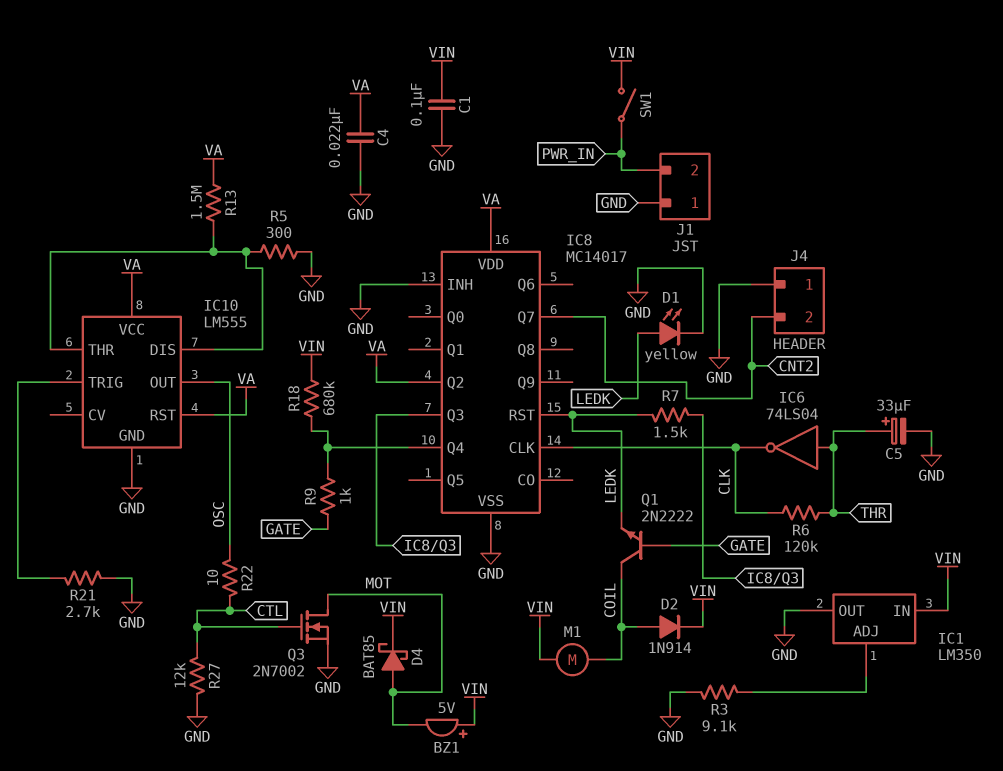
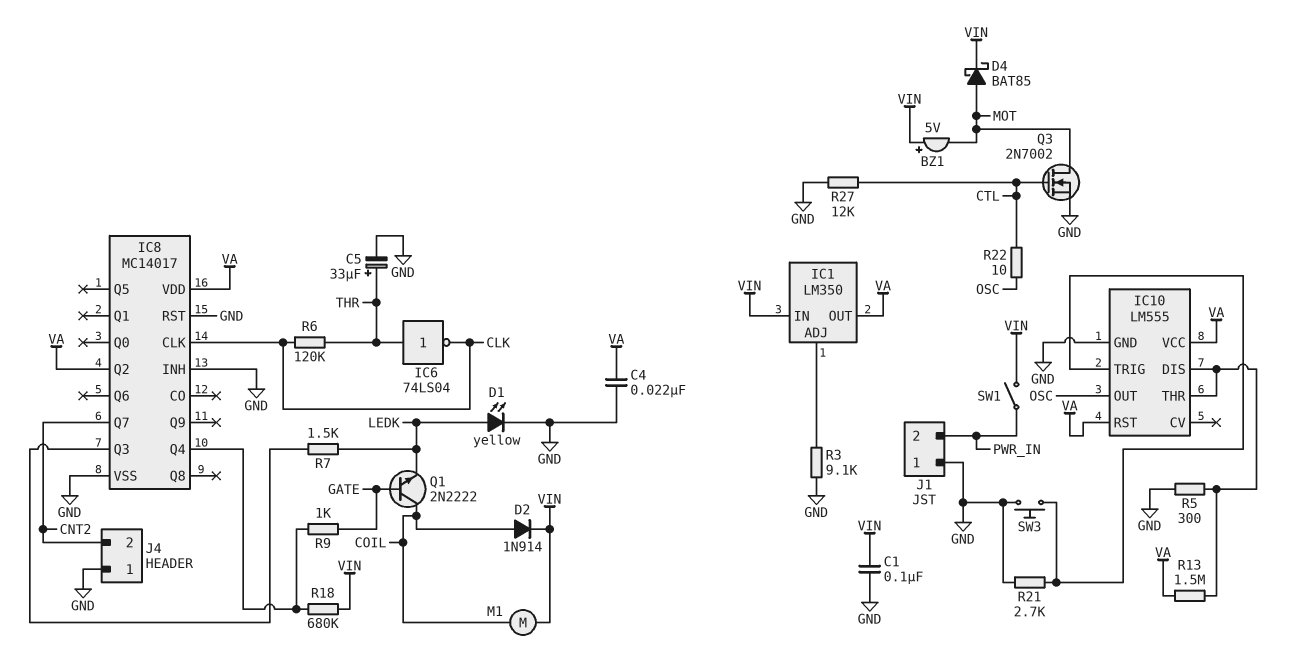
IC1 pin OUT: GND -> VA
IC8 pin RST: LEDK -> GND
SW3: none -> button (GND, IC10/TRIG)

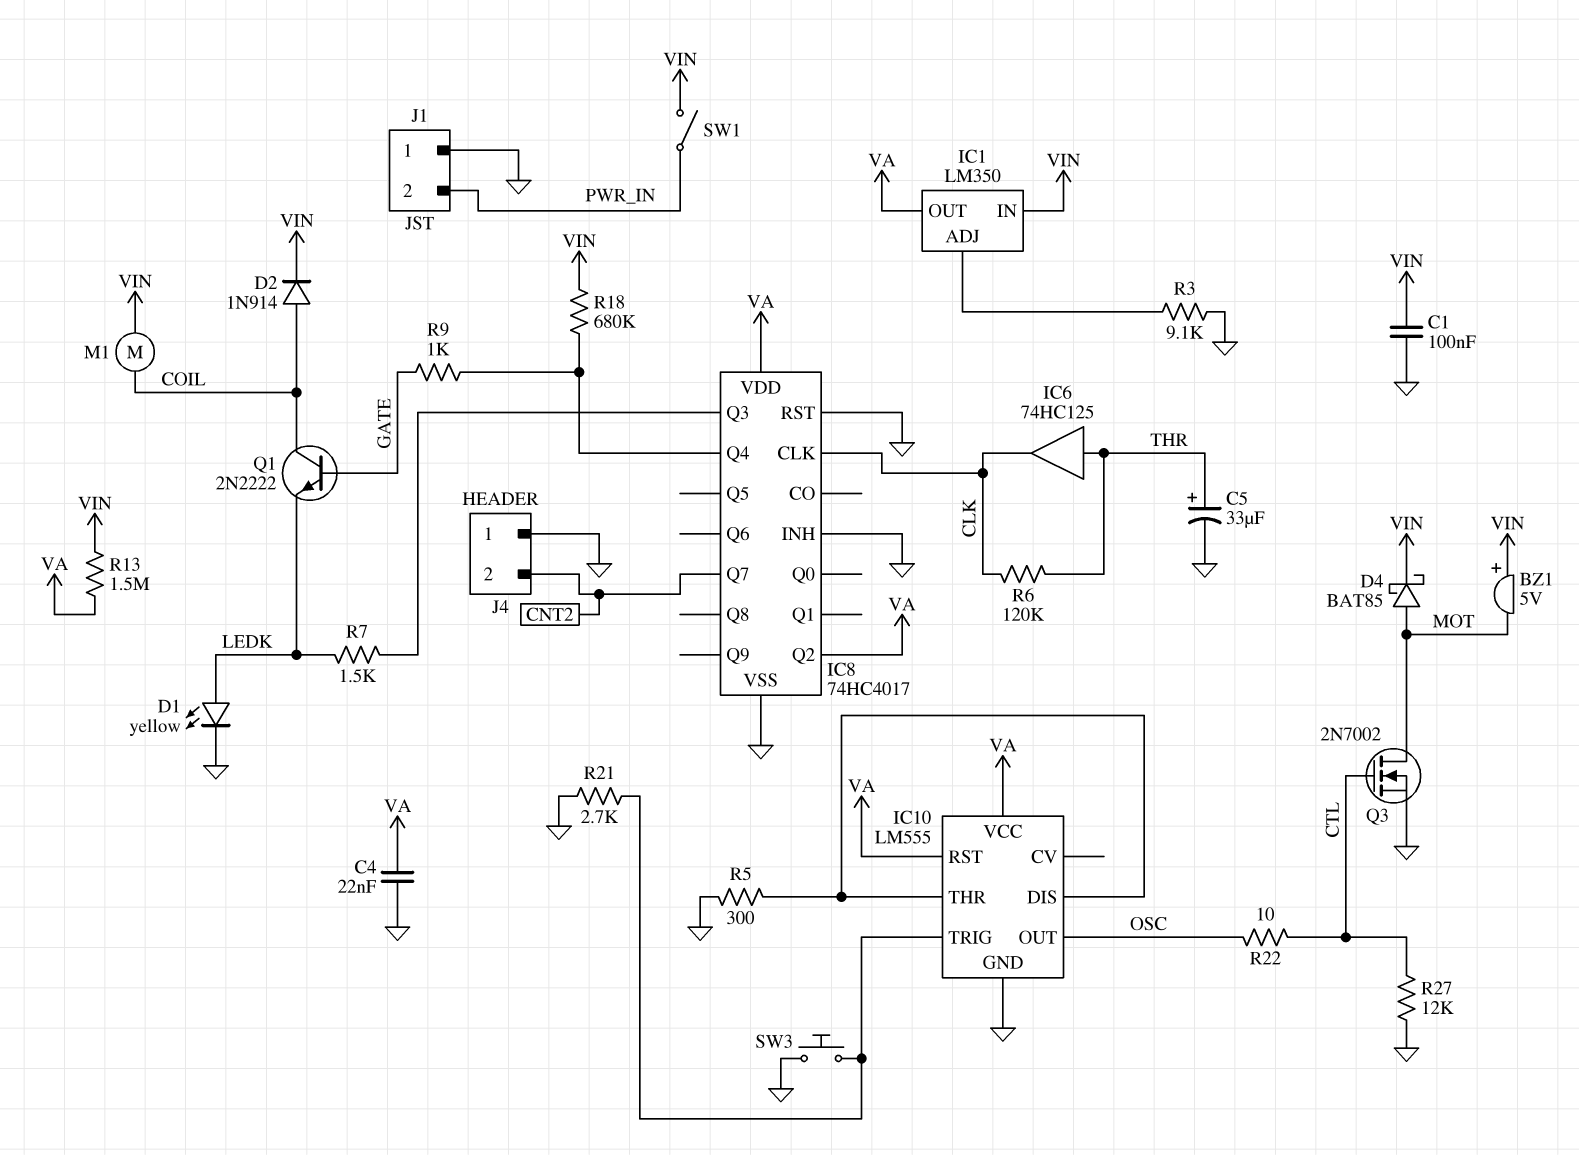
IC6: NOT 74LS04 (in THR, out CLK) -> buffer 74HC125 (in THR, out CLK)
IC8: MC14017 -> 74HC4017
R13: 1.5M (IC10/DIS, VA) -> 1.5M (VA, VIN)

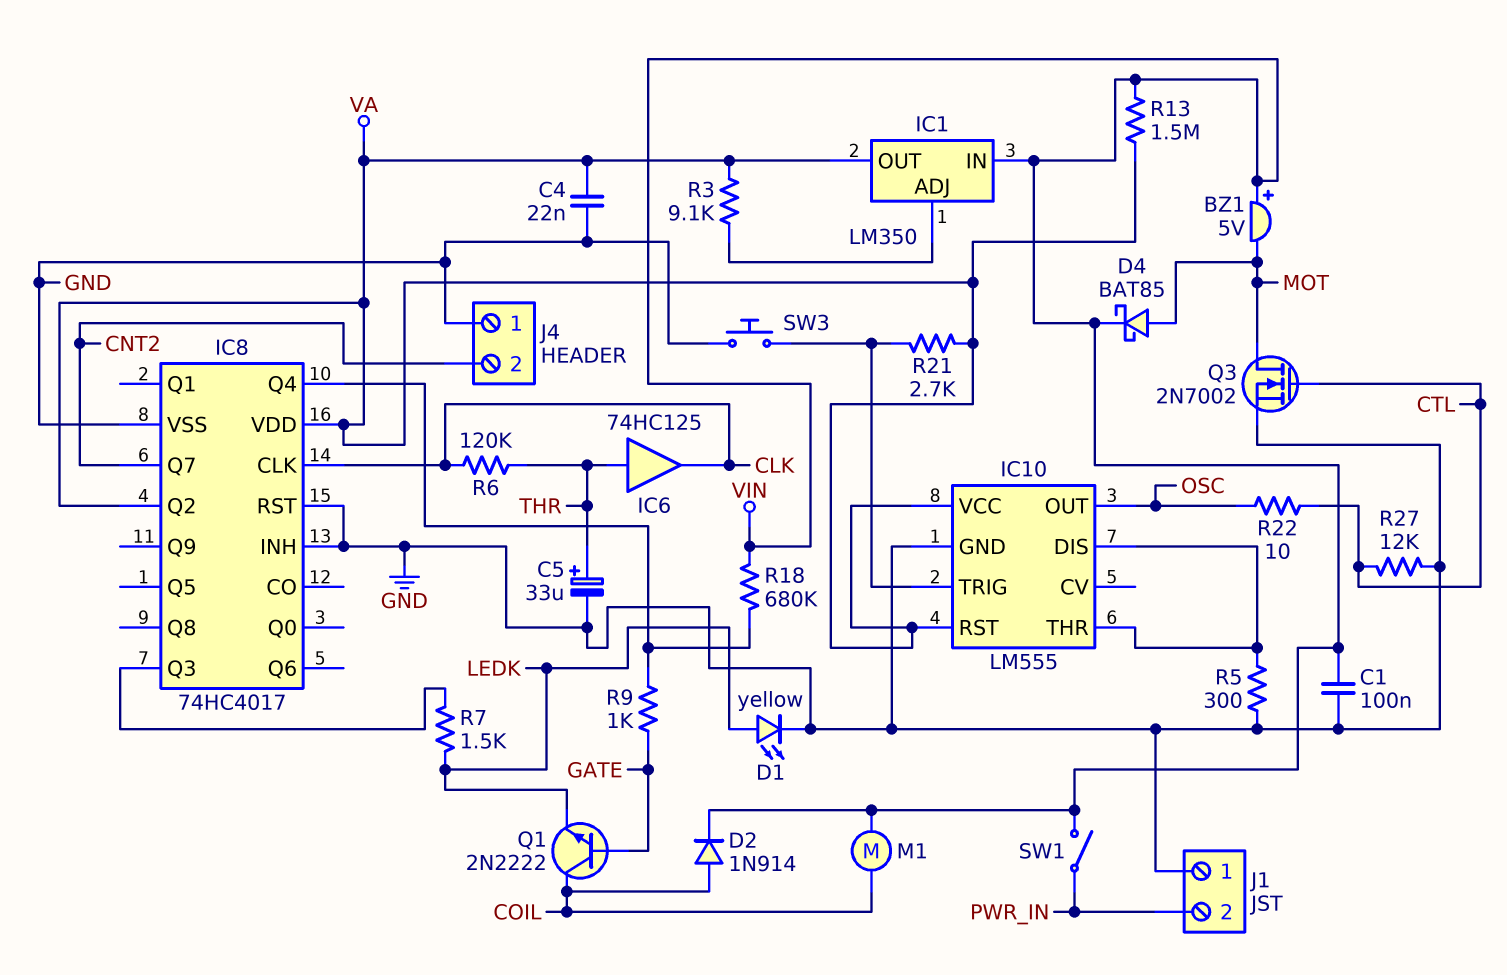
R3: 9.1k (GND, IC1/ADJ) -> 9.1k (IC1/ADJ, VA)
R21: 2.7k (GND, IC10/TRIG) -> 2.7k (IC10/TRIG, VA)

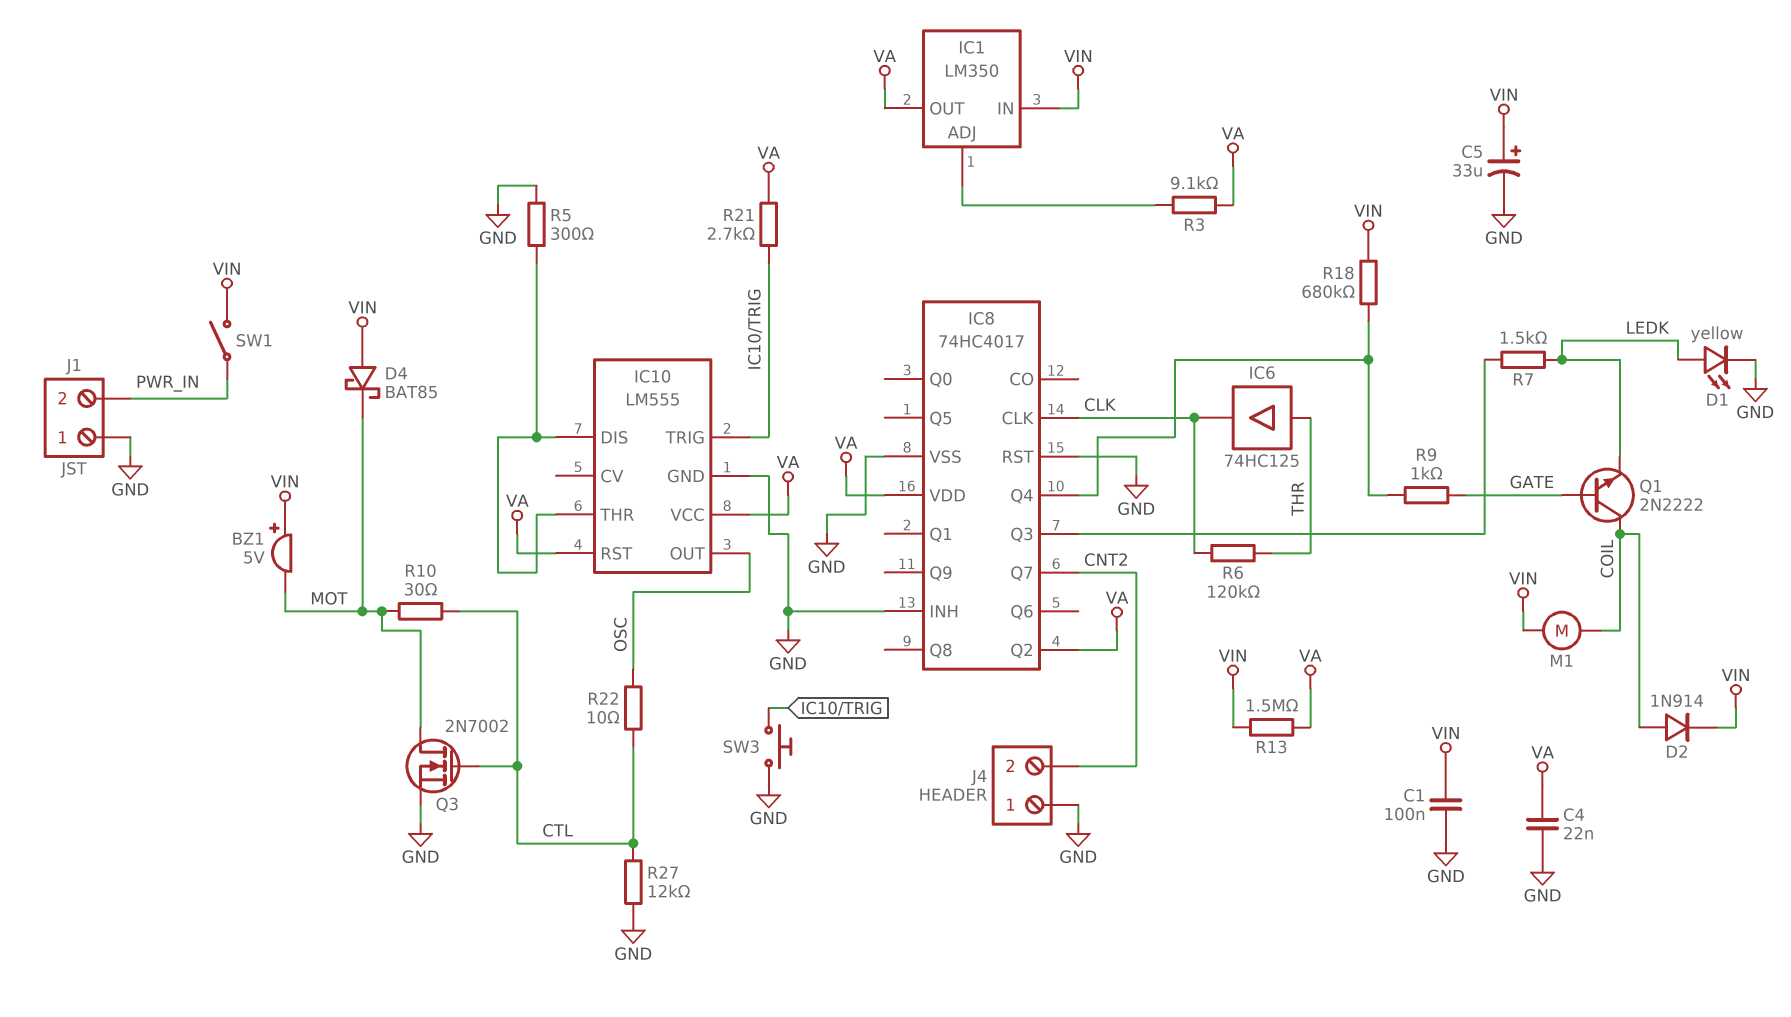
C5: 33uF (plus THR, minus GND) -> 33uF (plus VIN, minus GND)
D4: schottky BAT85 (A MOT, K VIN) -> schottky BAT85 (A VIN, K MOT)
R10: none -> 30 (CTL, MOT)

